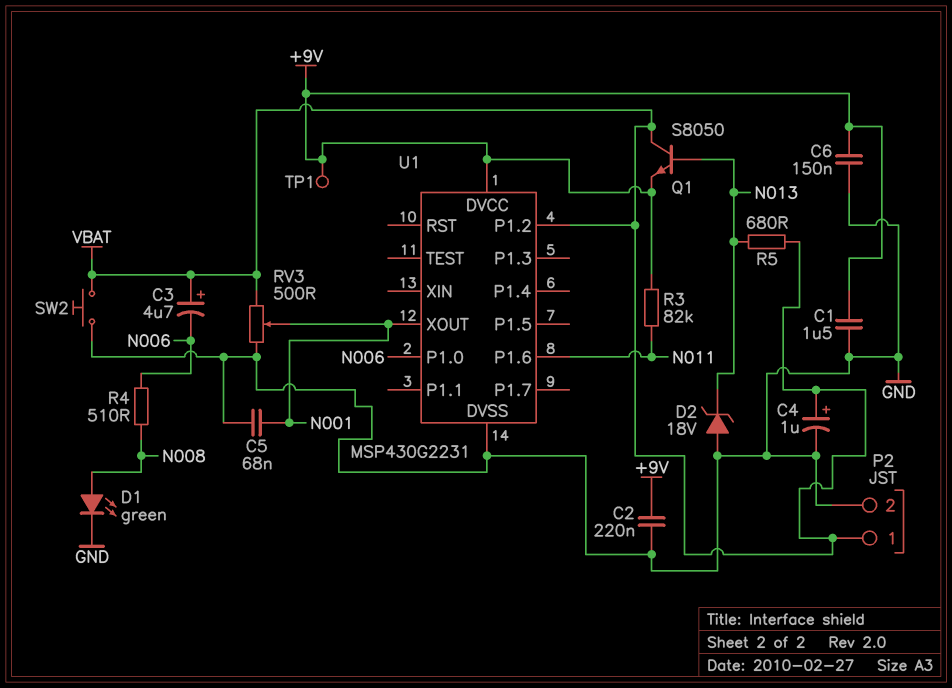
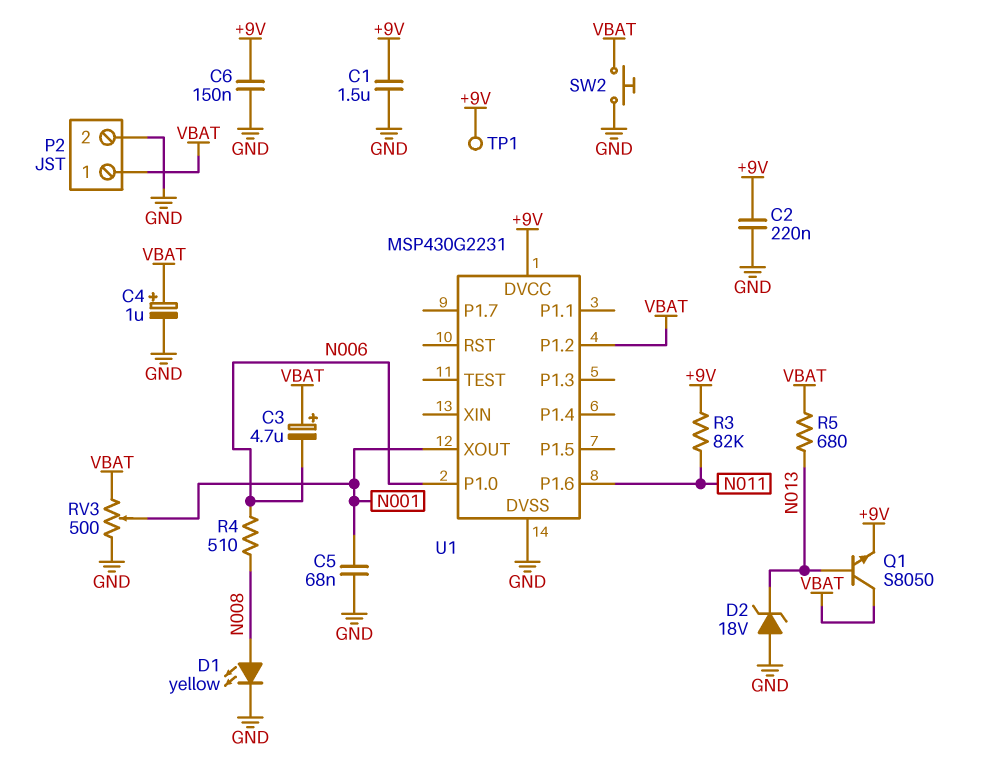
D1: LED green (A N008, K GND) -> LED yellow (A N008, K GND)

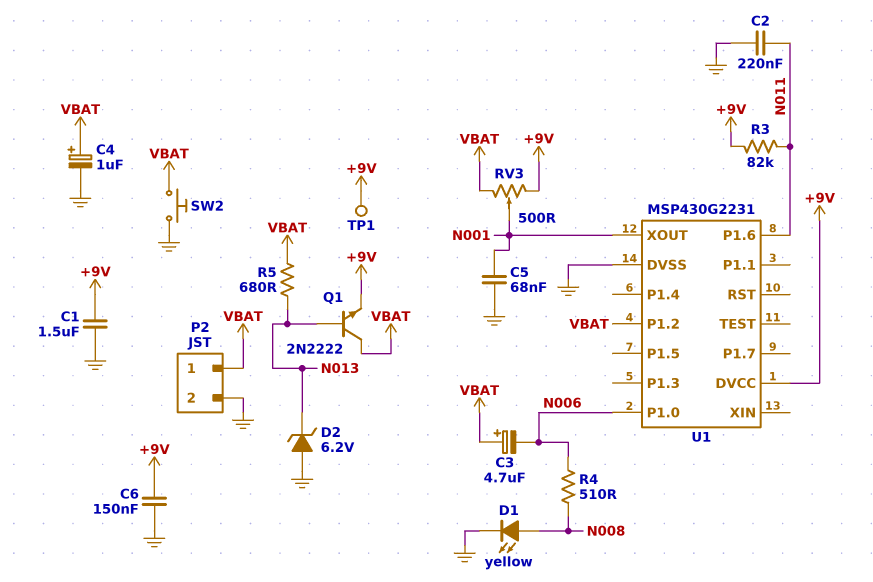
C2: 220nF (+9V, GND) -> 220nF (GND, N011)
D2: zener 18V (A GND, K N013) -> zener 6.2V (A GND, K N013)
Q1: NPN S8050 (B N013, C VBAT, E +9V) -> NPN 2N2222 (B N013, C VBAT, E +9V)
RV3: 500 (GND, VBAT, wiper N001) -> 500 (+9V, VBAT, wiper N001)

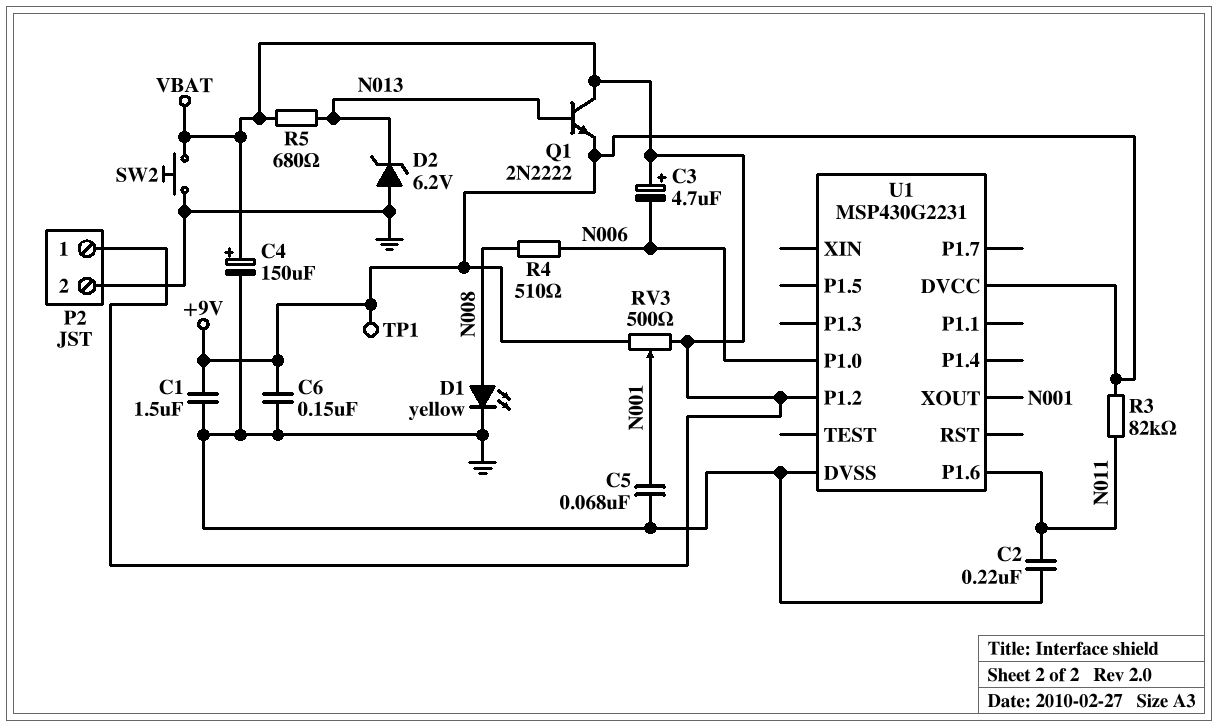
C4: 1uF (plus VBAT, minus GND) -> 150uF (plus VBAT, minus GND)

